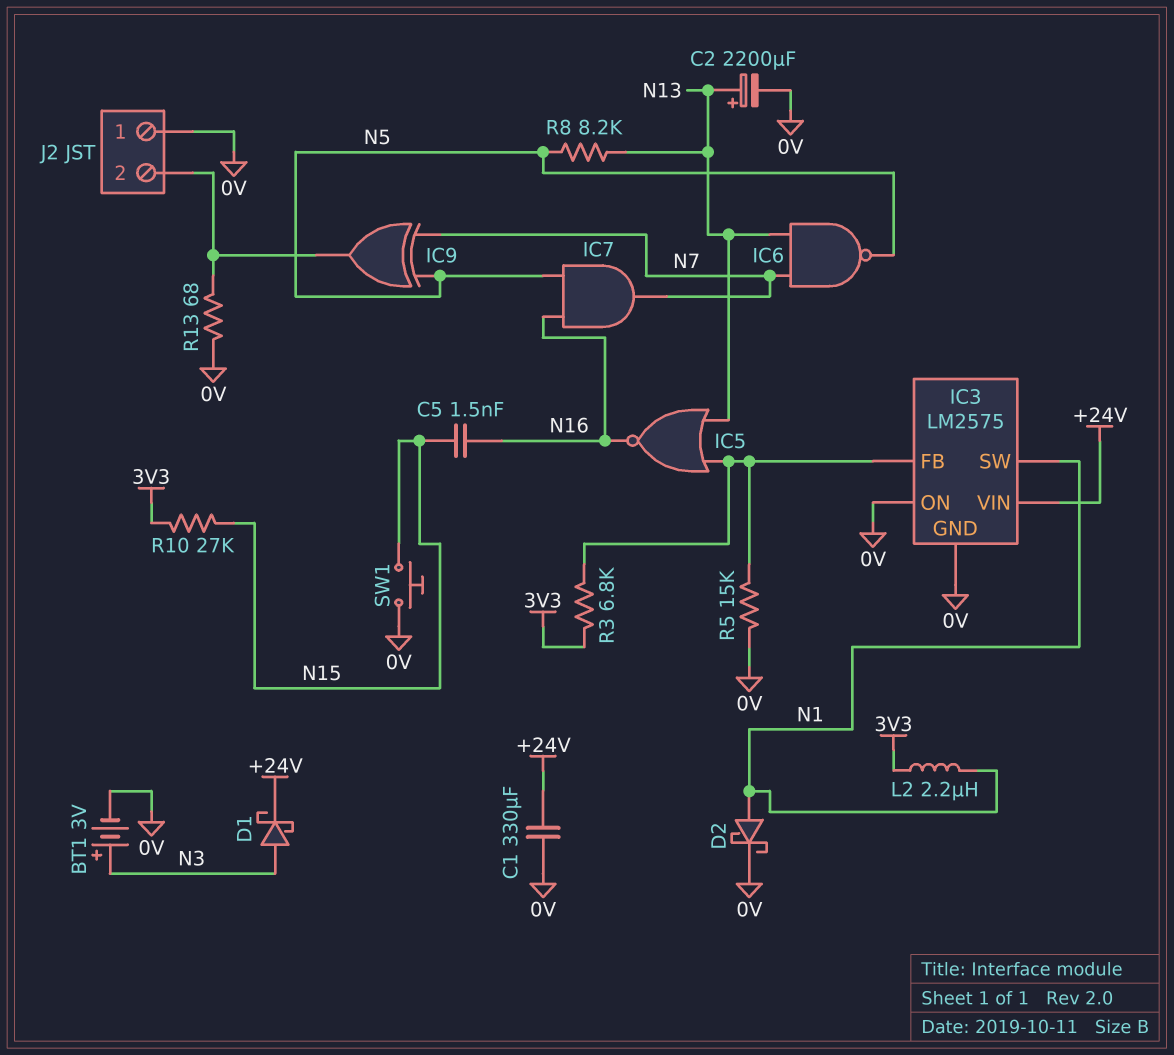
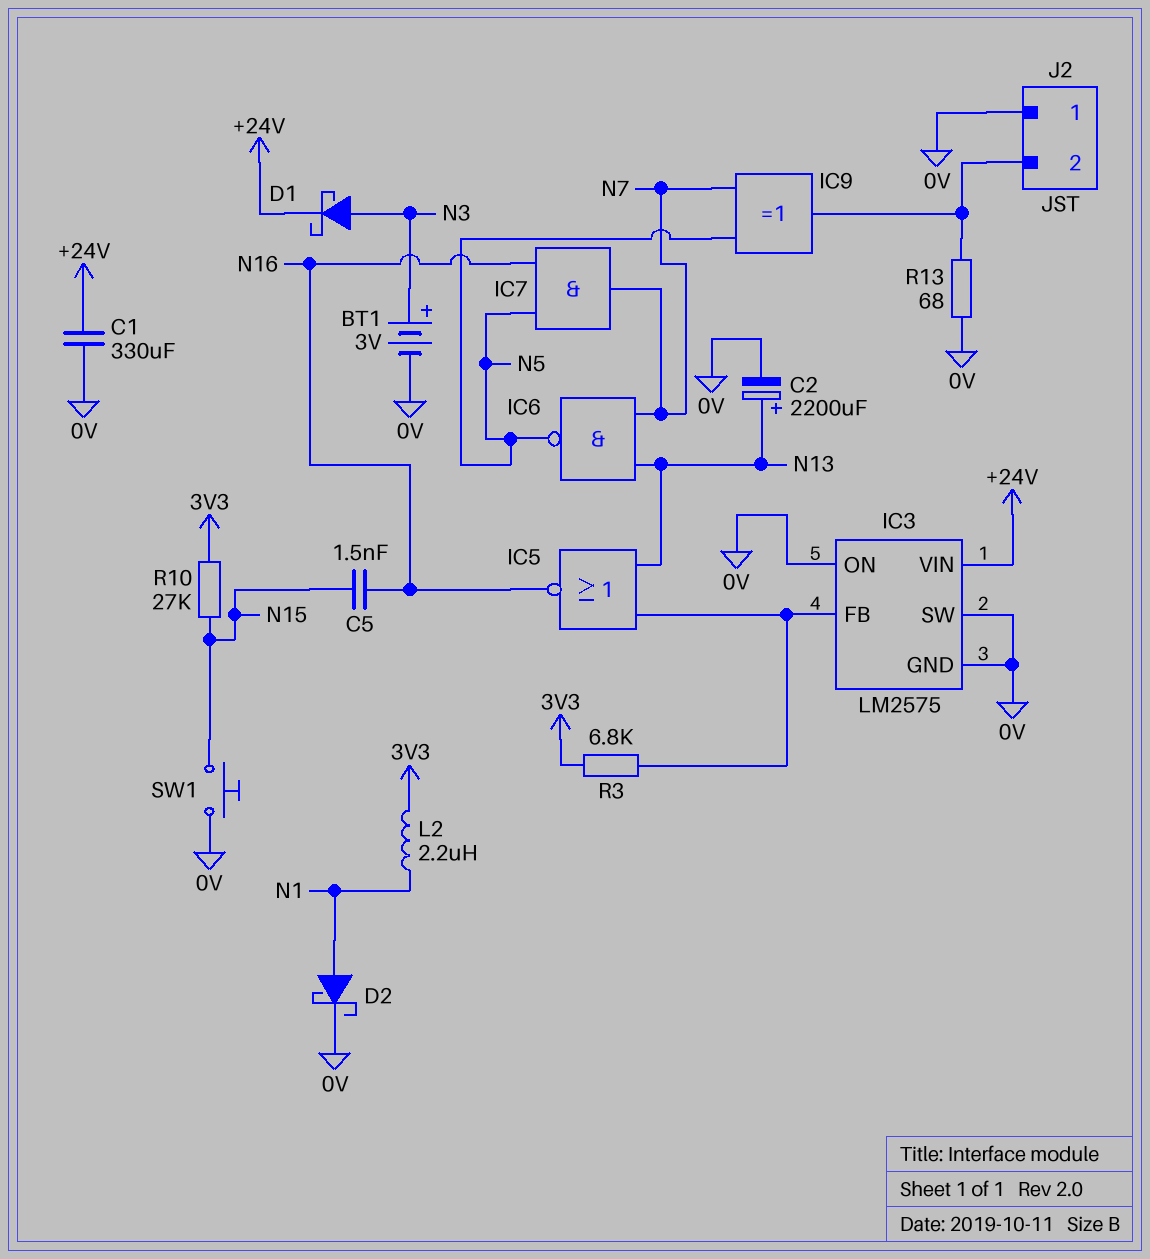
IC3 pin SW: N1 -> 0V
R5: 15k (0V, IC3/FB) -> none
R8: 8.2k (N5, N13) -> none

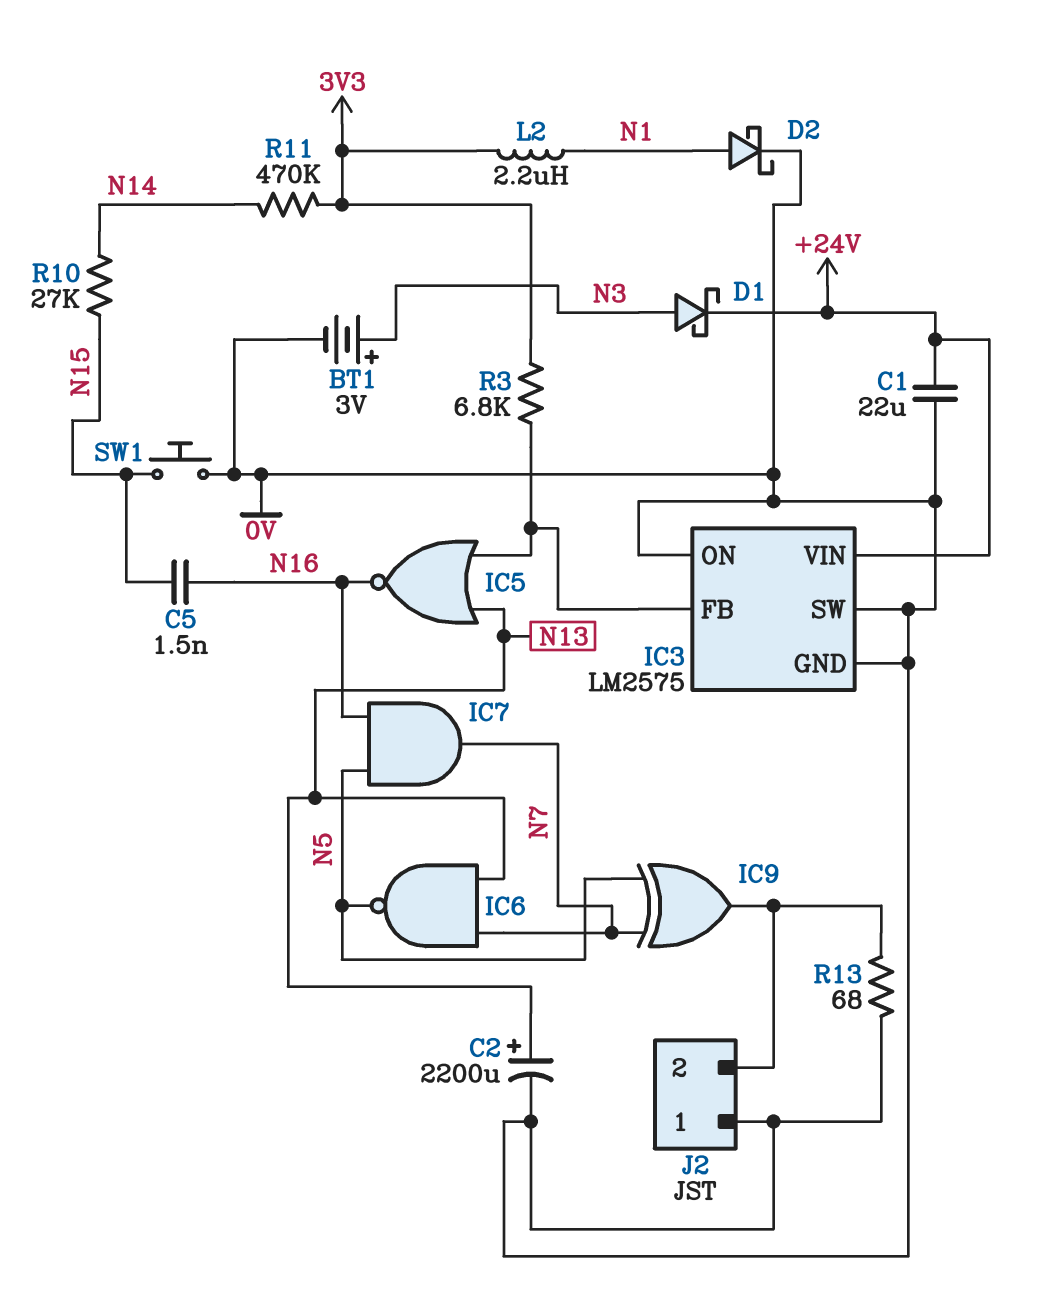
C1: 330uF (+24V, 0V) -> 22uF (+24V, 0V)
R10: 27k (3V3, N15) -> 27k (N14, N15)
R11: none -> 470k (3V3, N14)

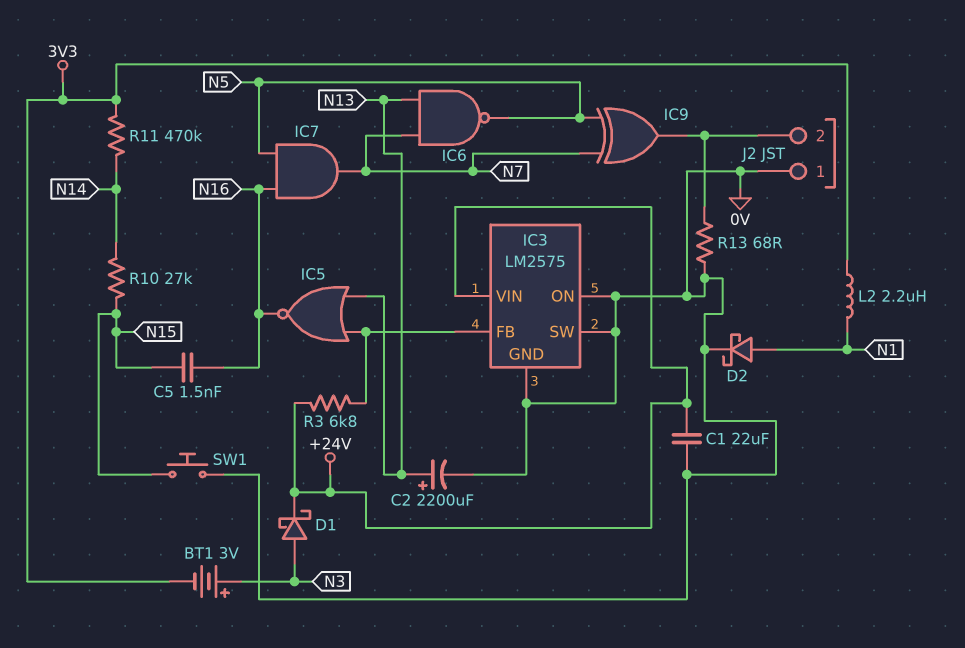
BT1: 3V (plus N3, minus 0V) -> 3V (plus N3, minus 3V3)
R3: 6.8k (3V3, IC3/FB) -> 6.8k (+24V, IC3/FB)

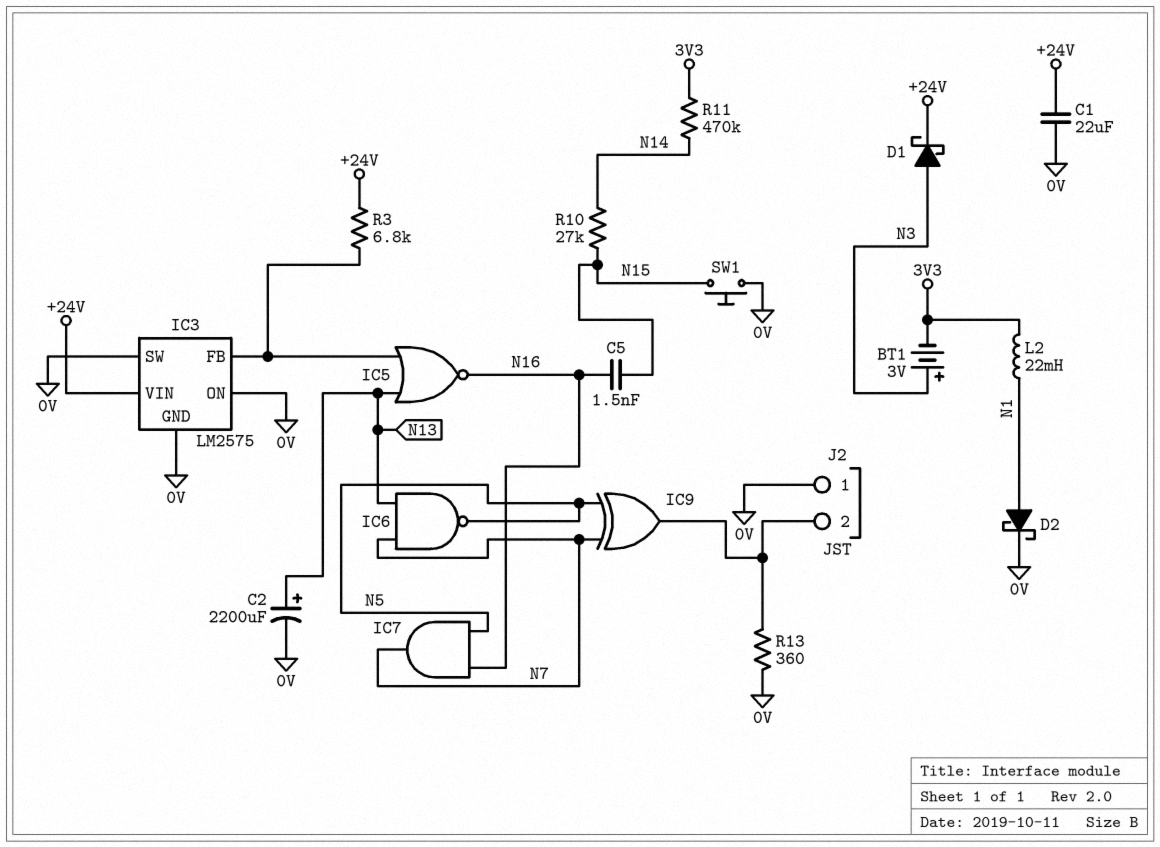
L2: 2.2uH (3V3, N1) -> 22mH (3V3, N1)
R13: 68 (0V, J2/2) -> 360 (0V, J2/2)

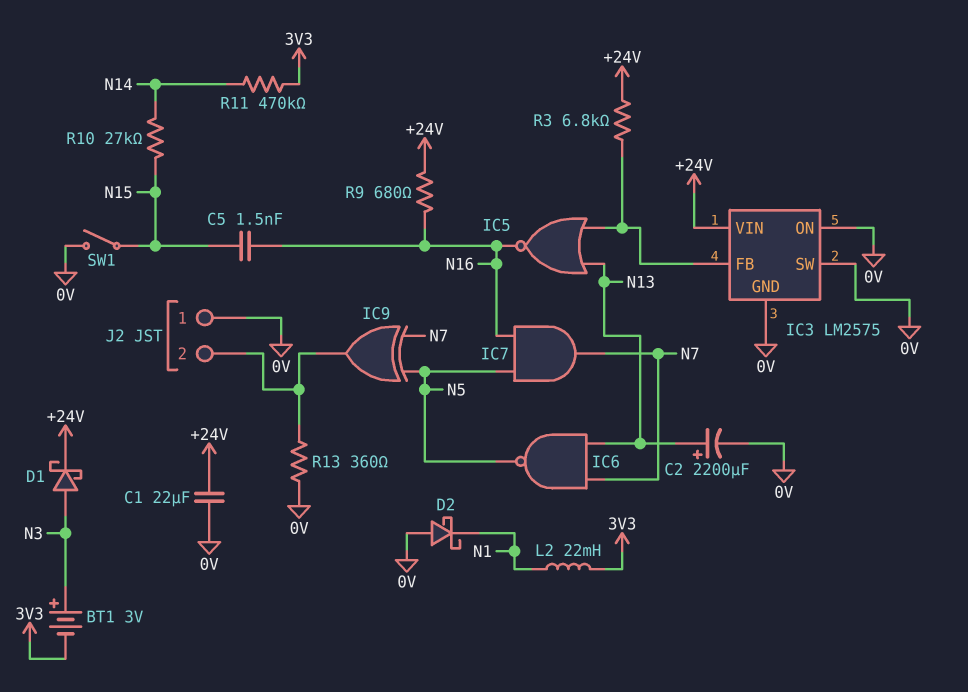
D2: schottky (A N1, K 0V) -> schottky (A 0V, K N1)
R9: none -> 680 (+24V, N16)
SW1: button (0V, N15) -> switch (0V, N15)

